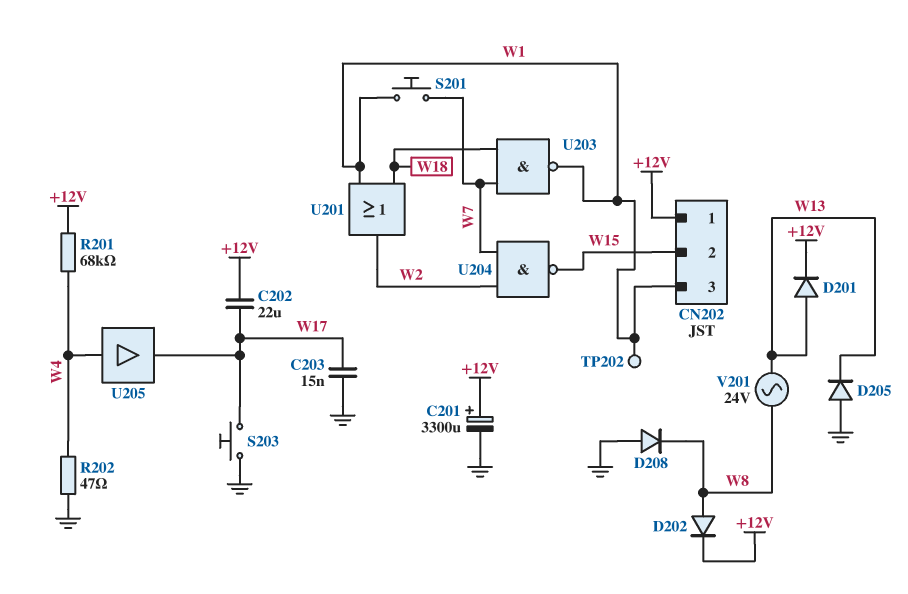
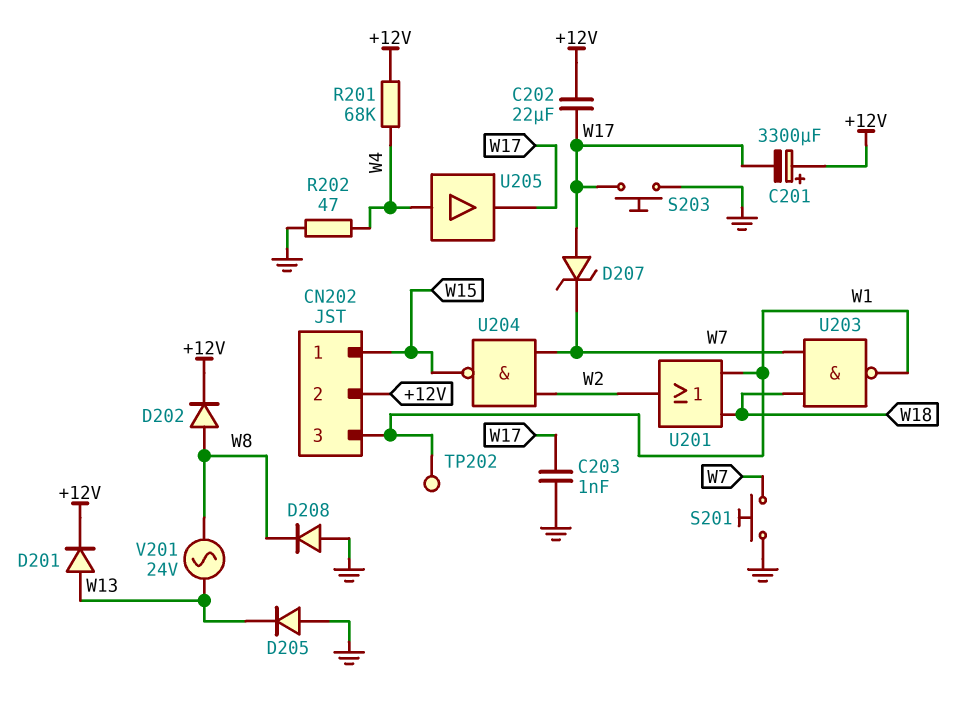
C201: 3300uF (plus +12V, minus GND) -> 3300uF (plus +12V, minus W17)
C203: 15nF (GND, W17) -> 1nF (GND, W17)
CN202 pin 1: +12V -> W15
CN202 pin 2: W15 -> +12V
D207: none -> zener (A W17, K W7)
S201: button (W1, W7) -> button (GND, W7)

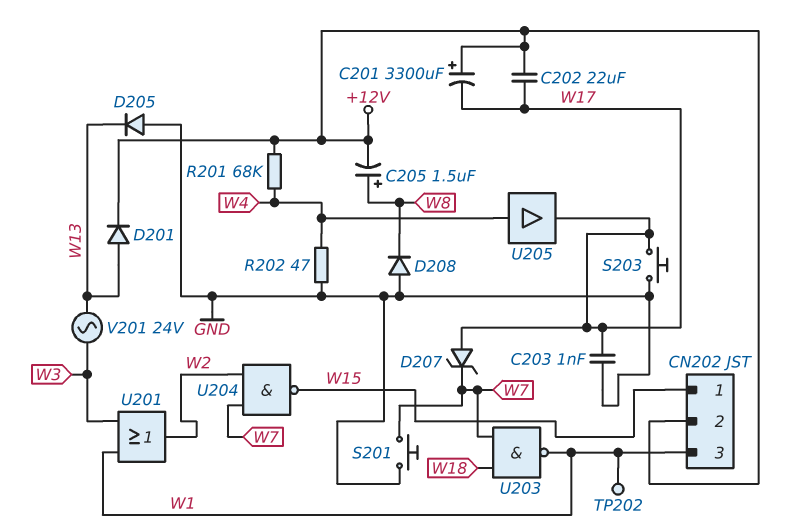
C205: none -> 1.5uF (plus W8, minus +12V)
D202: diode (A W8, K +12V) -> none
U201: OR (in W1, in W18, out W2) -> OR (in W1, in W3, out W2)
V201: AC 24V (W8, W13) -> AC 24V (W3, W13)

